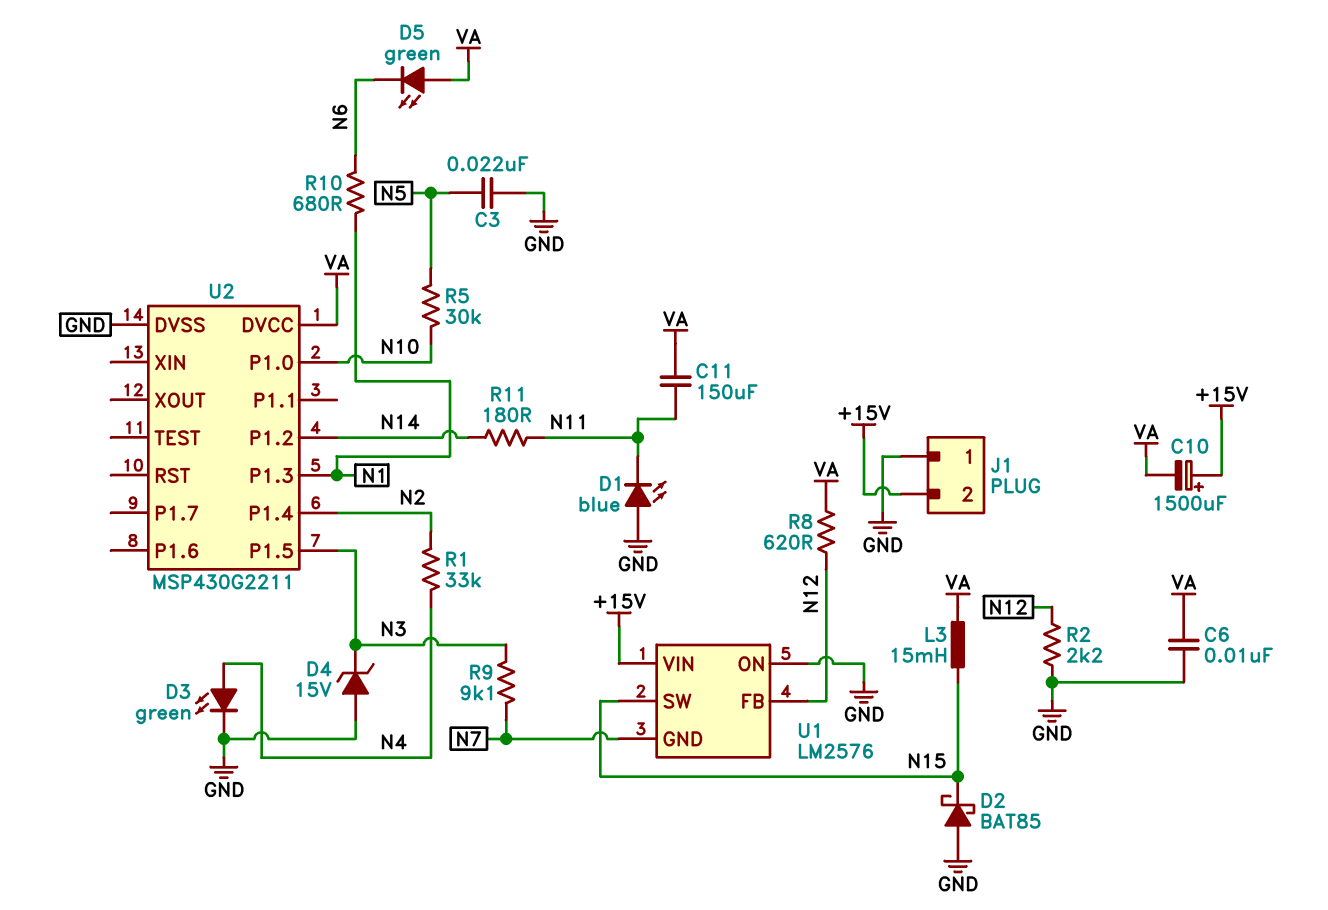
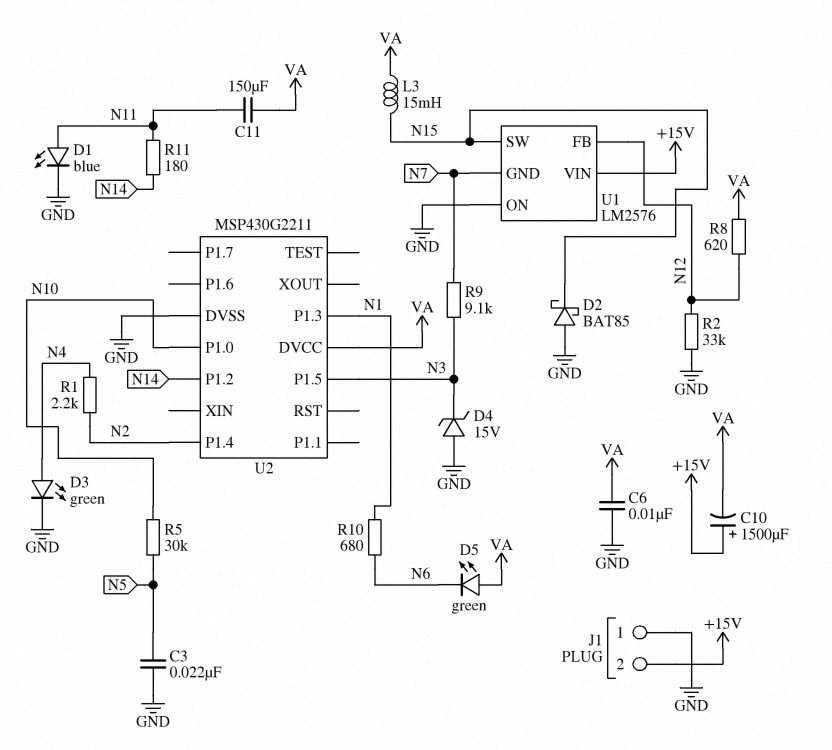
D1: LED blue (A GND, K N11) -> LED blue (A N11, K GND)
R1: 33k (N2, N4) -> 2.2k (N2, N4)
R2: 2.2k (GND, N12) -> 33k (GND, N12)

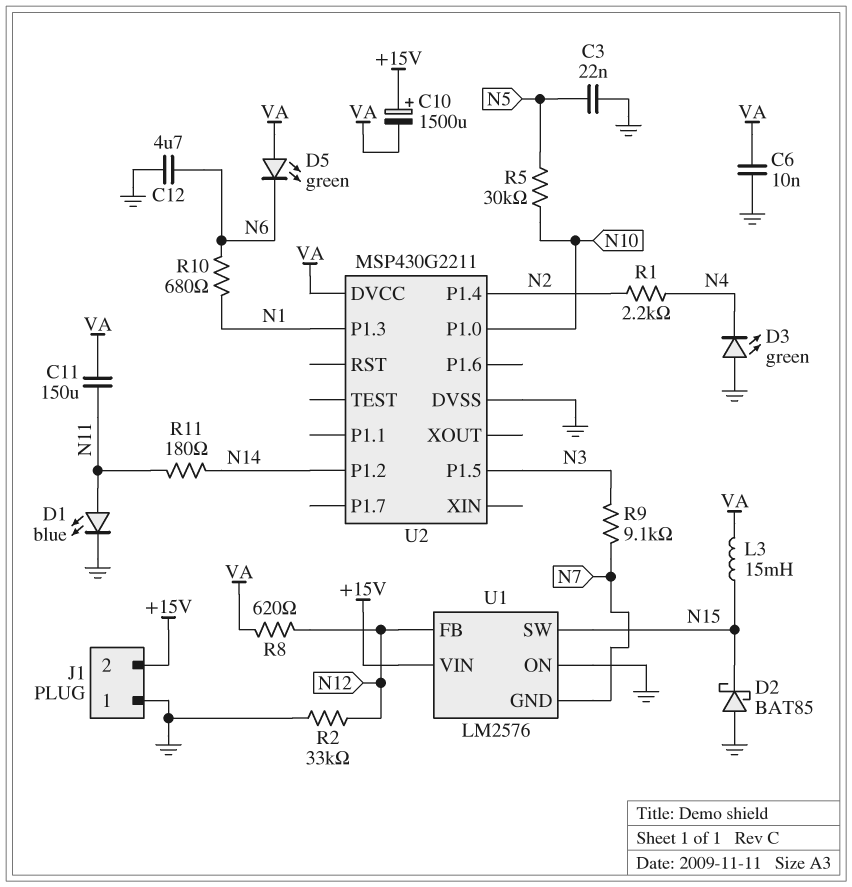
C12: none -> 4.7uF (GND, N6)
D3: LED green (A N4, K GND) -> LED green (A GND, K N4)
D4: zener 15V (A GND, K N3) -> none

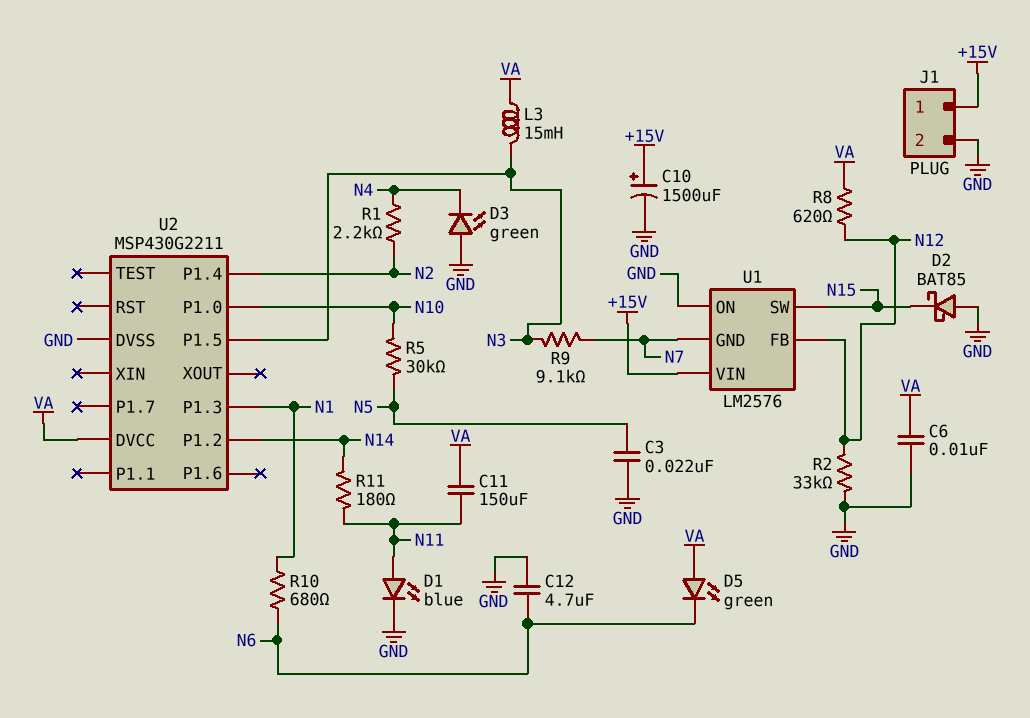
C10: 1500uF (plus +15V, minus VA) -> 1500uF (plus +15V, minus GND)
J1 pin 1: GND -> +15V
J1 pin 2: +15V -> GND
L3: 15mH (N15, VA) -> 15mH (N3, VA)

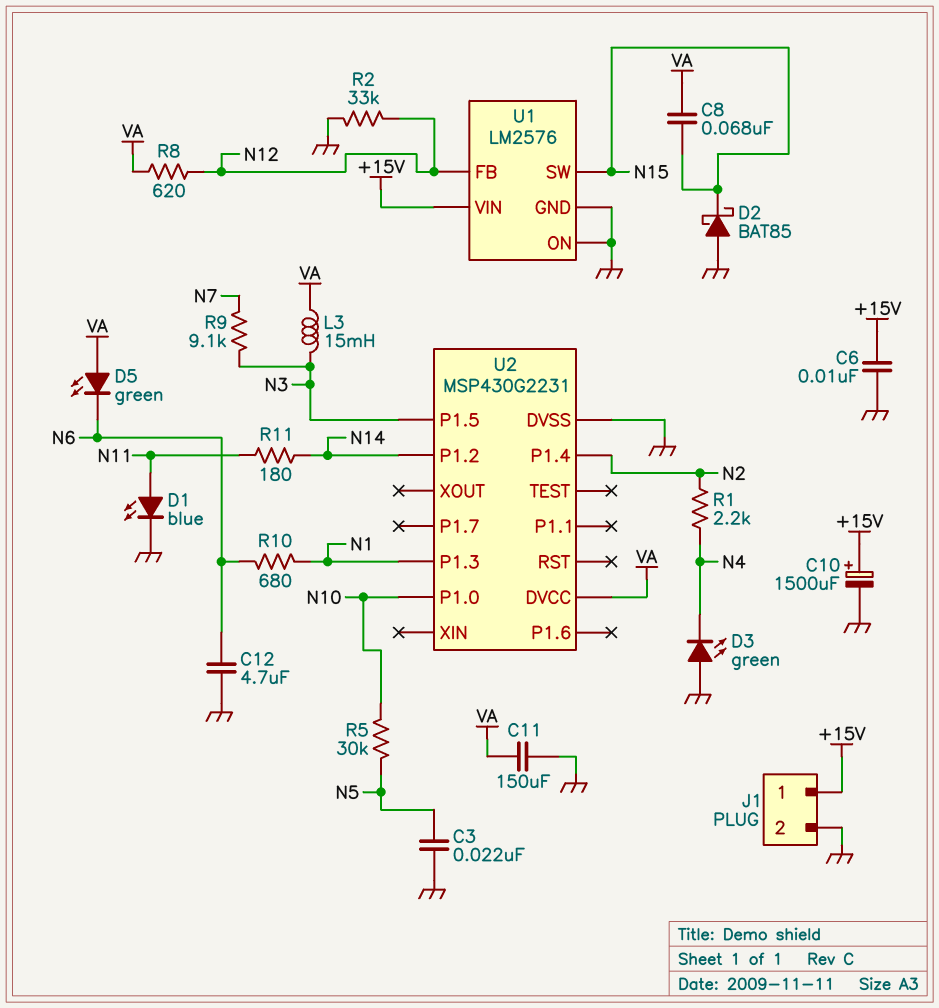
C6: 10nF (GND, VA) -> 10nF (+15V, GND)
C8: none -> 68nF (N15, VA)
C11: 150uF (N11, VA) -> 150uF (GND, VA)
U1 pin GND: N7 -> GND
U2: MSP430G2211 -> MSP430G2231

